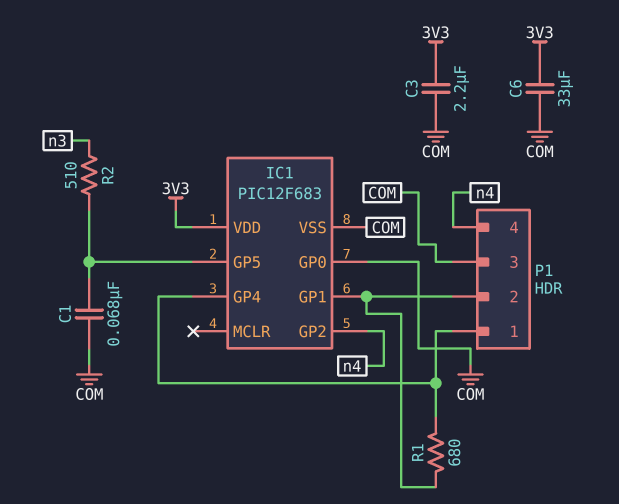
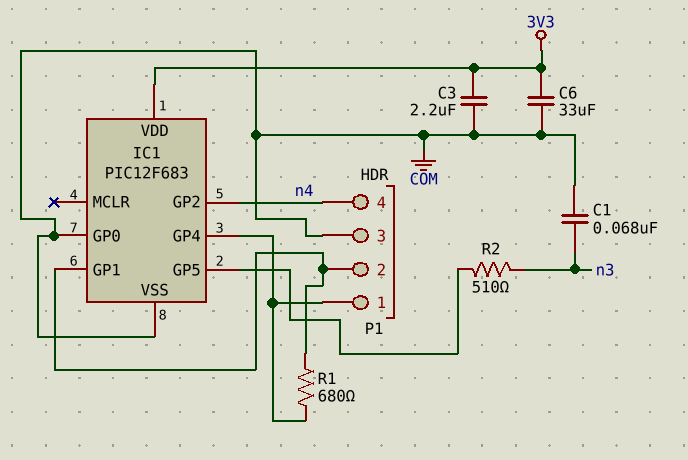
C1: 68nF (COM, IC1/GP5) -> 68nF (COM, n3)

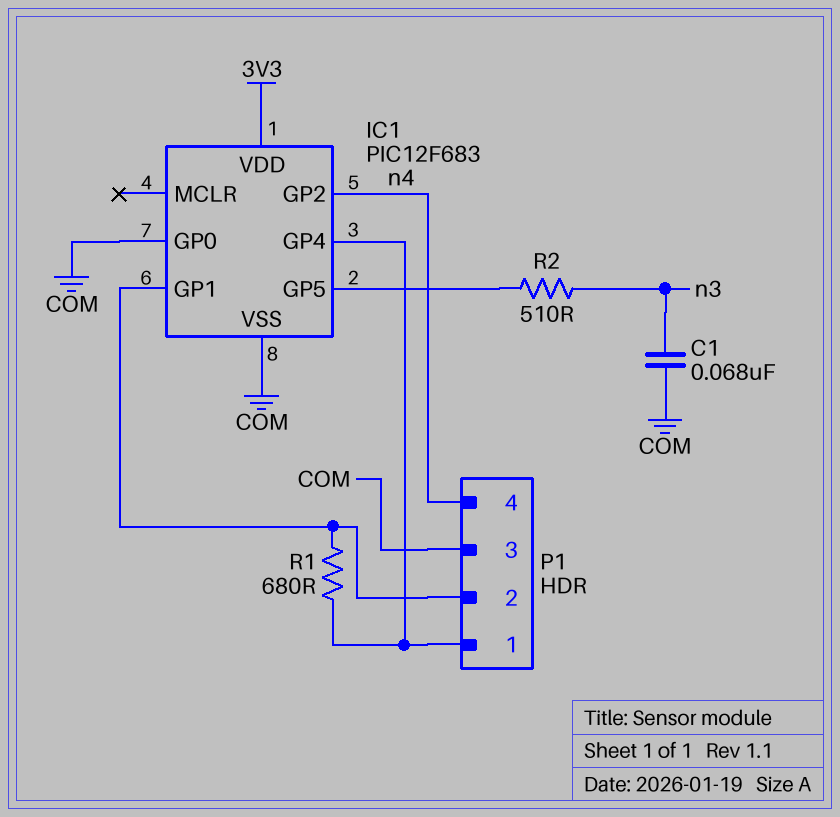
C3: 2.2uF (3V3, COM) -> none
C6: 33uF (3V3, COM) -> none

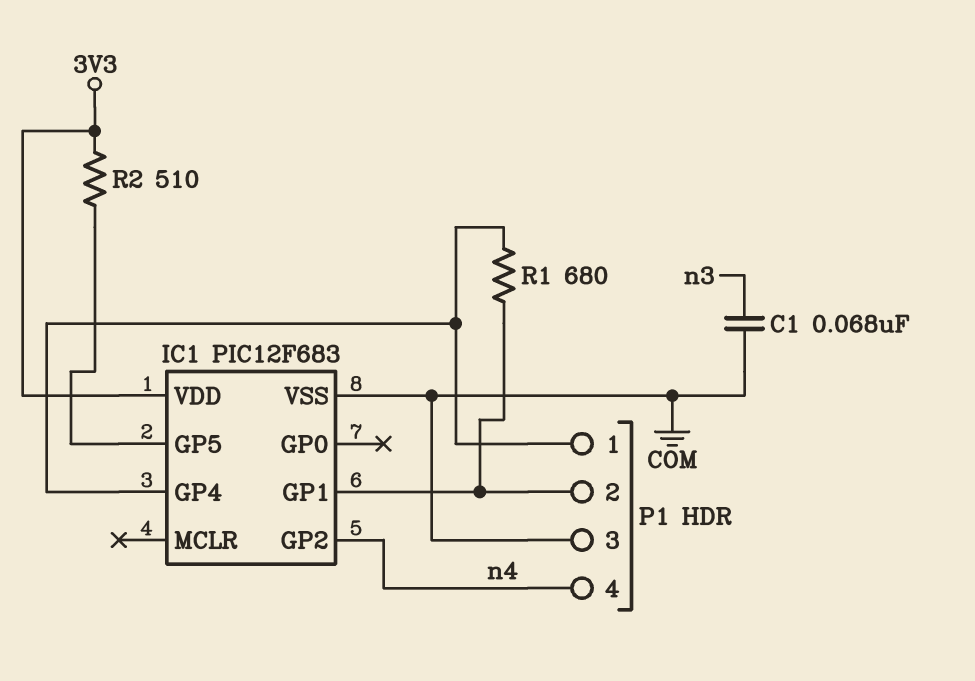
IC1 pin GP0: COM -> none
R2: 510 (IC1/GP5, n3) -> 510 (3V3, IC1/GP5)

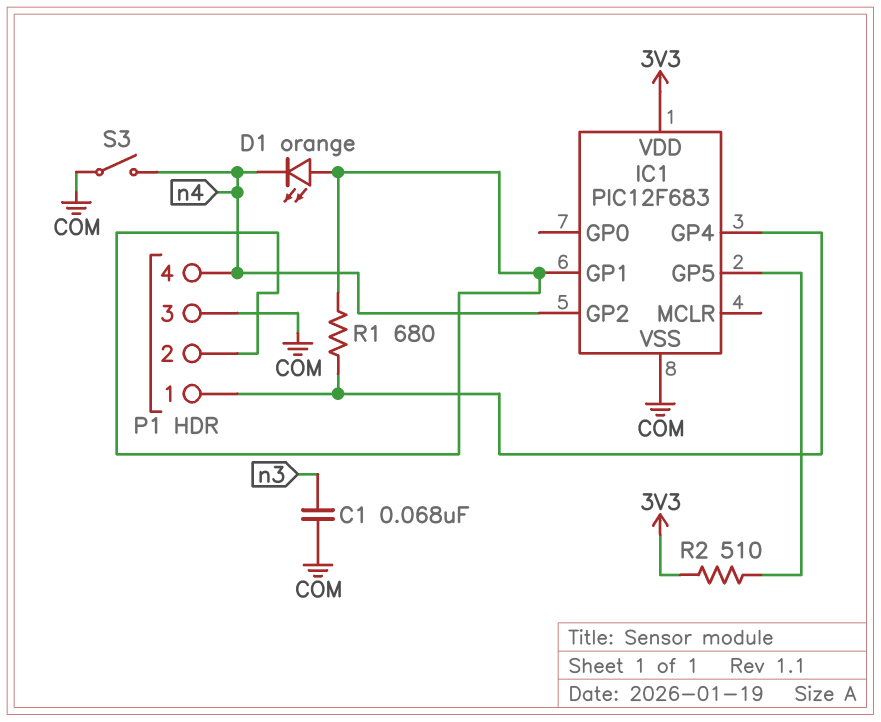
D1: none -> LED orange (A IC1/GP1, K n4)
S3: none -> switch (COM, n4)

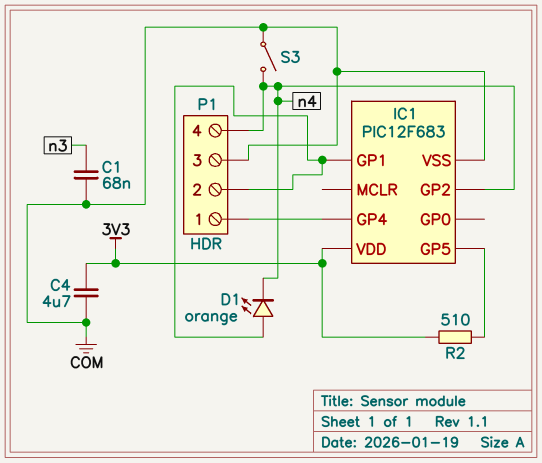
C4: none -> 4.7uF (3V3, COM)
R1: 680 (IC1/GP1, IC1/GP4) -> none

